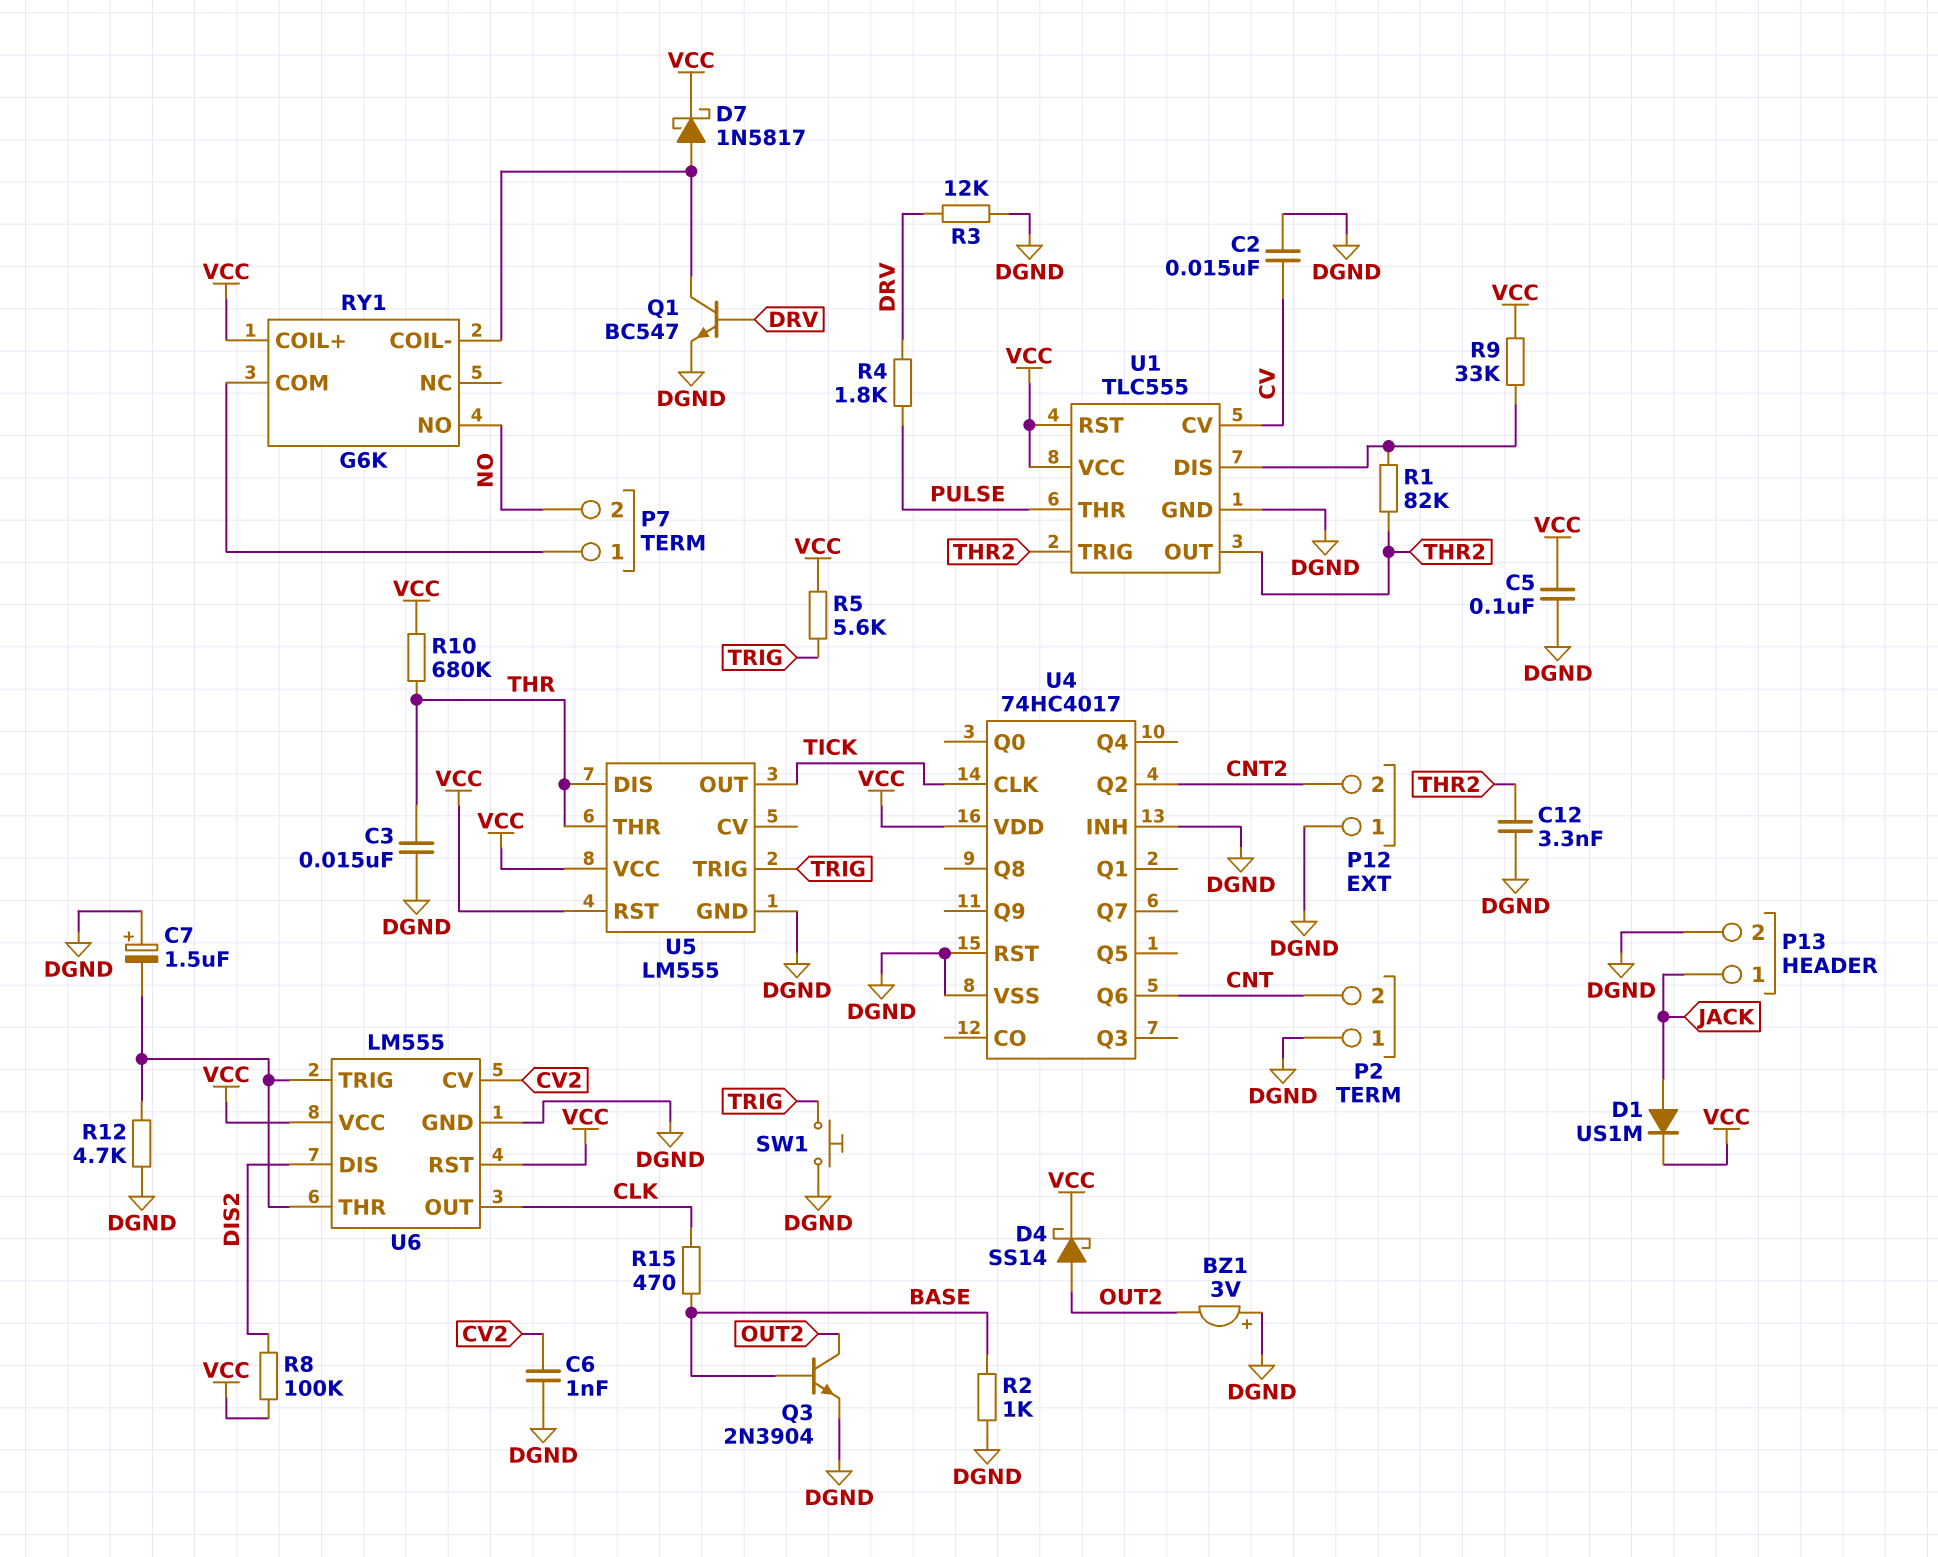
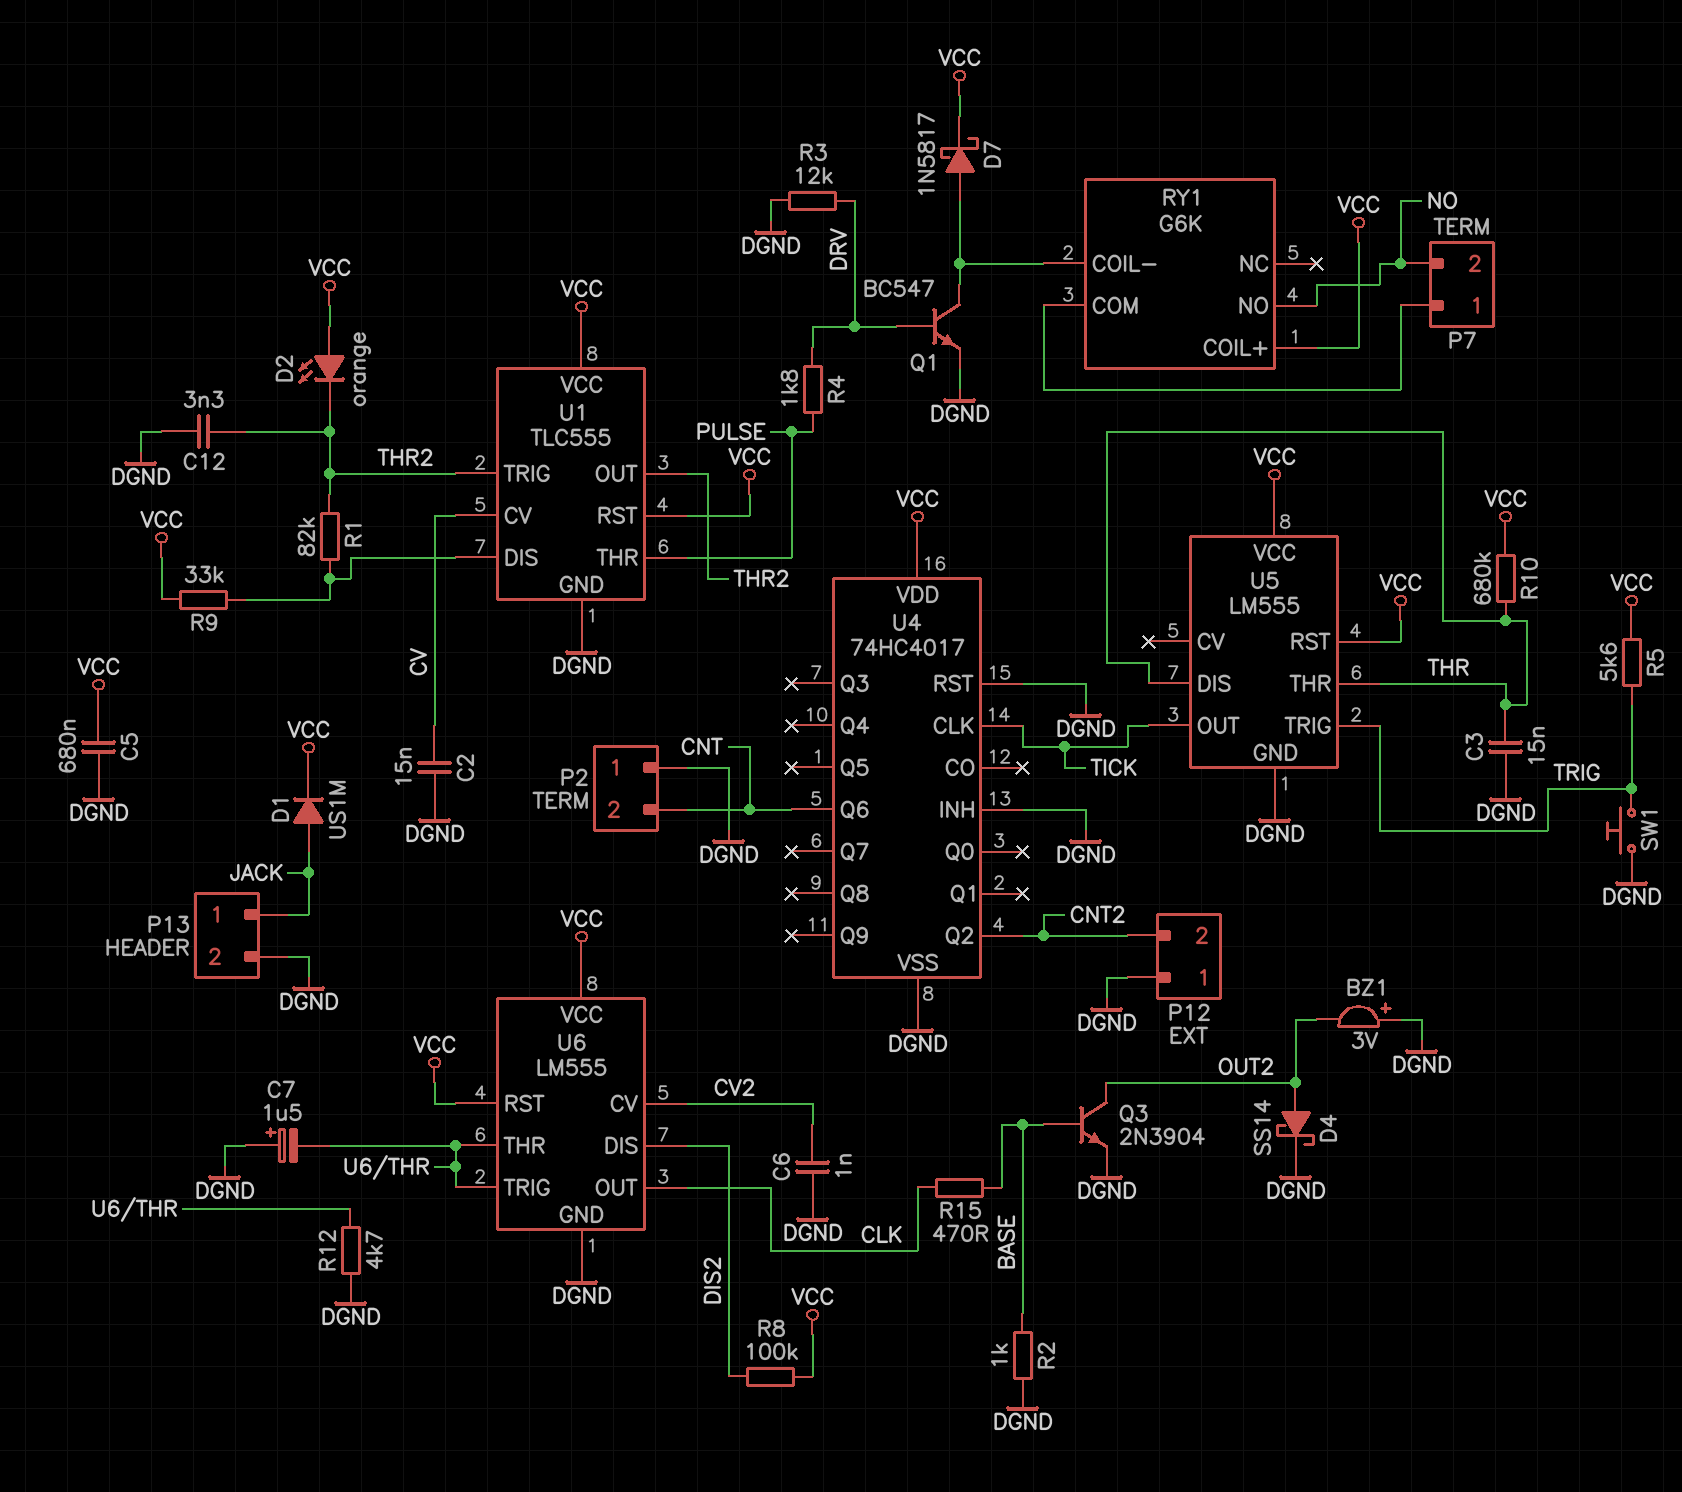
C5: 100nF (DGND, VCC) -> 680nF (DGND, VCC)
D2: none -> LED orange (A VCC, K THR2)
D4: schottky SS14 (A OUT2, K VCC) -> schottky SS14 (A OUT2, K DGND)

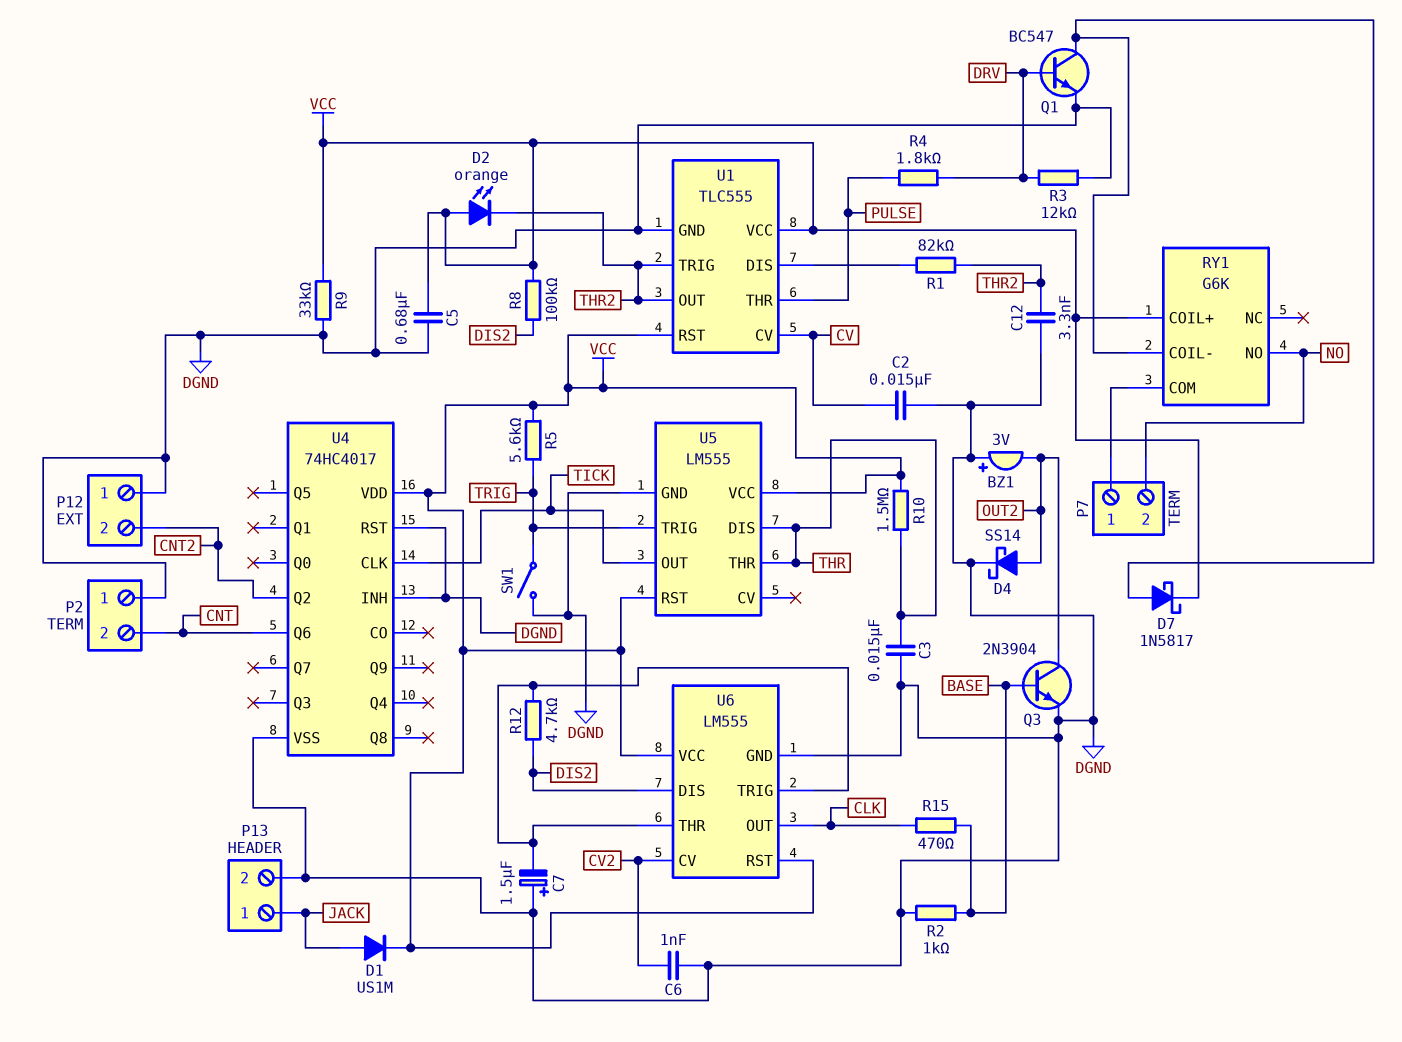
R9: 33k (U1/DIS, VCC) -> 33k (DGND, VCC)
R10: 680k (THR, VCC) -> 1.5M (THR, VCC)
R12: 4.7k (DGND, U6/THR) -> 4.7k (DIS2, U6/THR)
SW1: button (DGND, TRIG) -> switch (DGND, TRIG)

